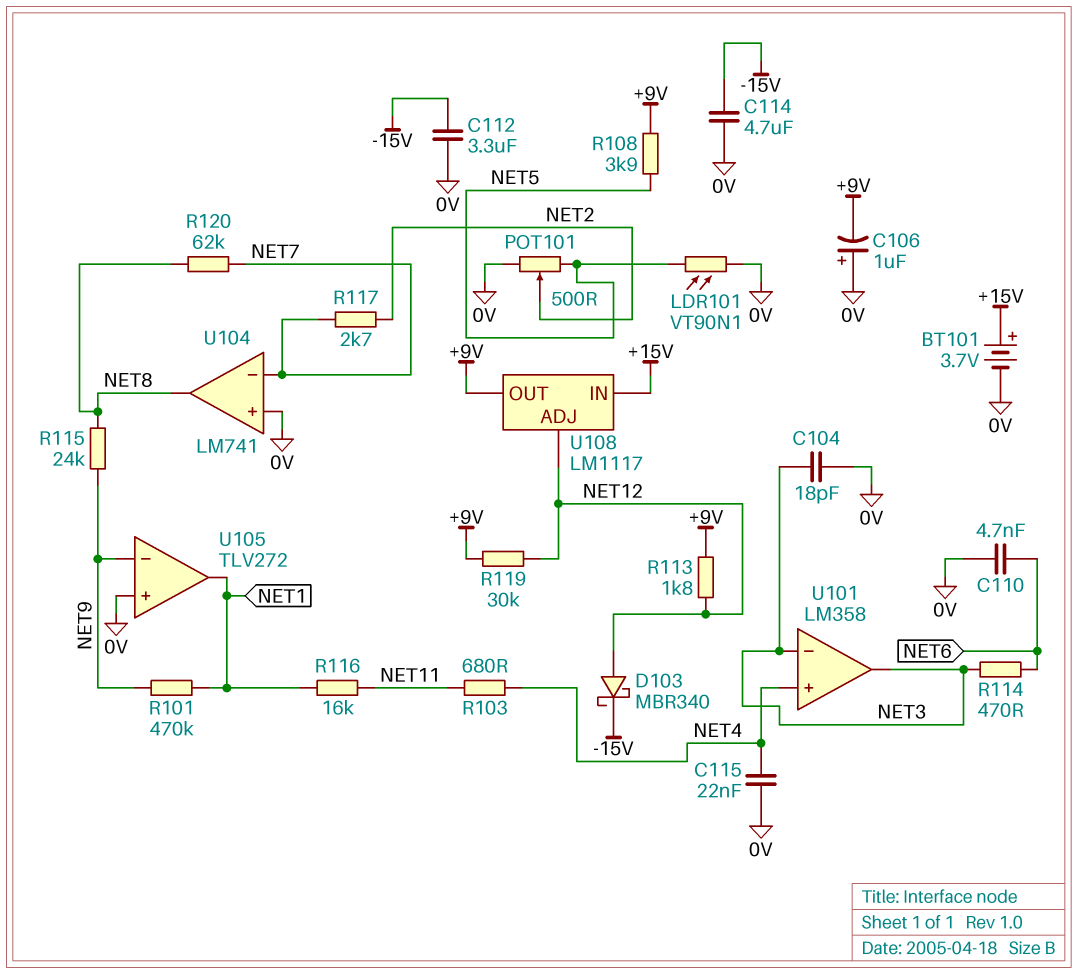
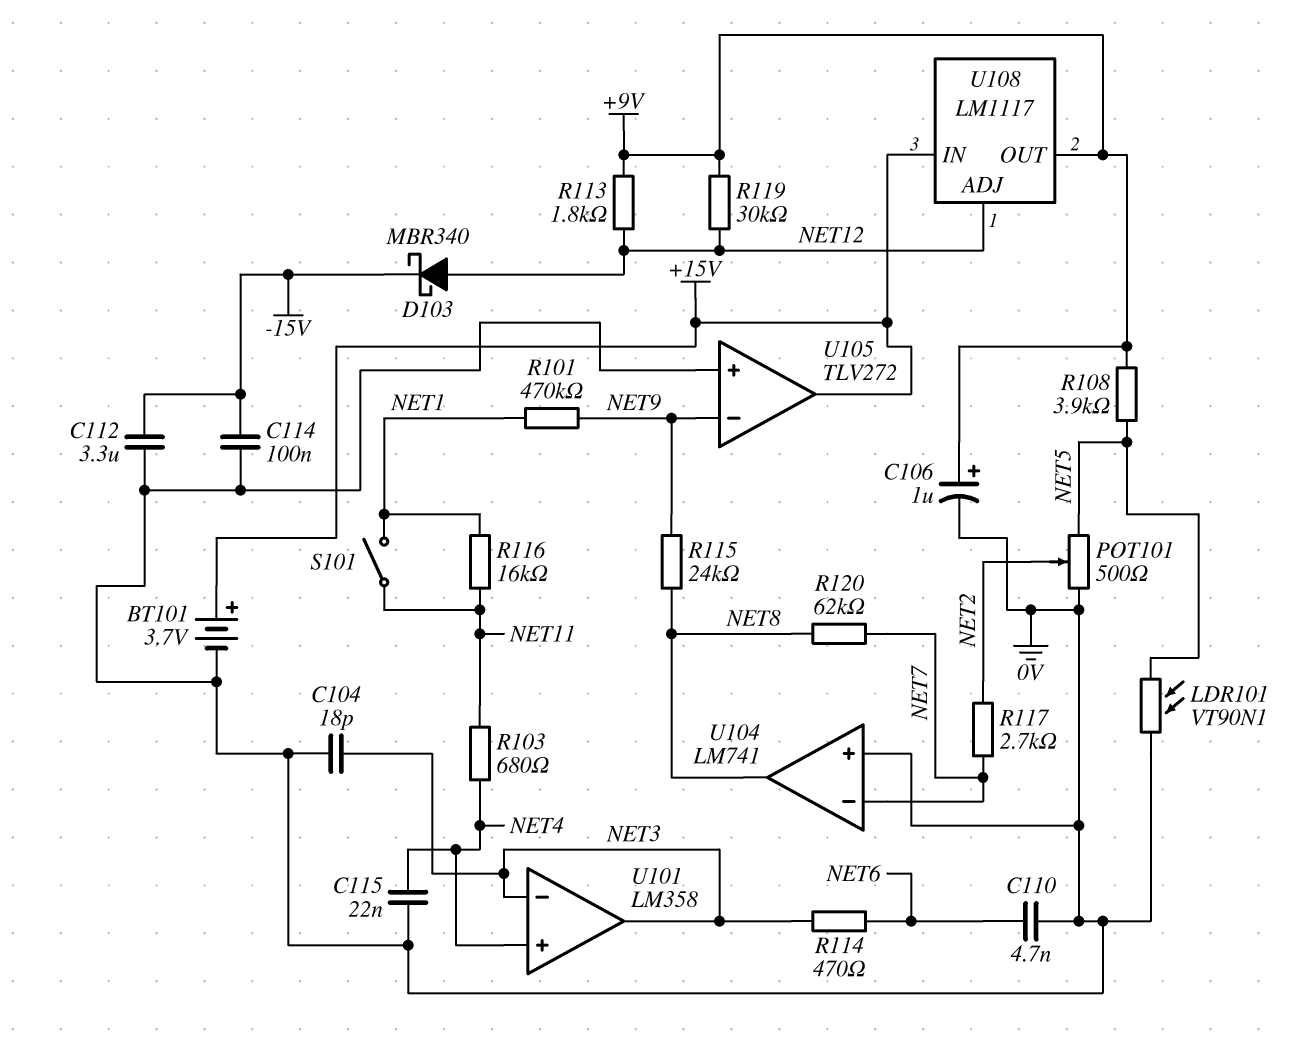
C106: 1uF (plus 0V, minus +9V) -> 1uF (plus +9V, minus 0V)
C114: 4.7uF (-15V, 0V) -> 100nF (-15V, 0V)
S101: none -> switch (NET1, NET11)
U105 pin out: NET1 -> +15V

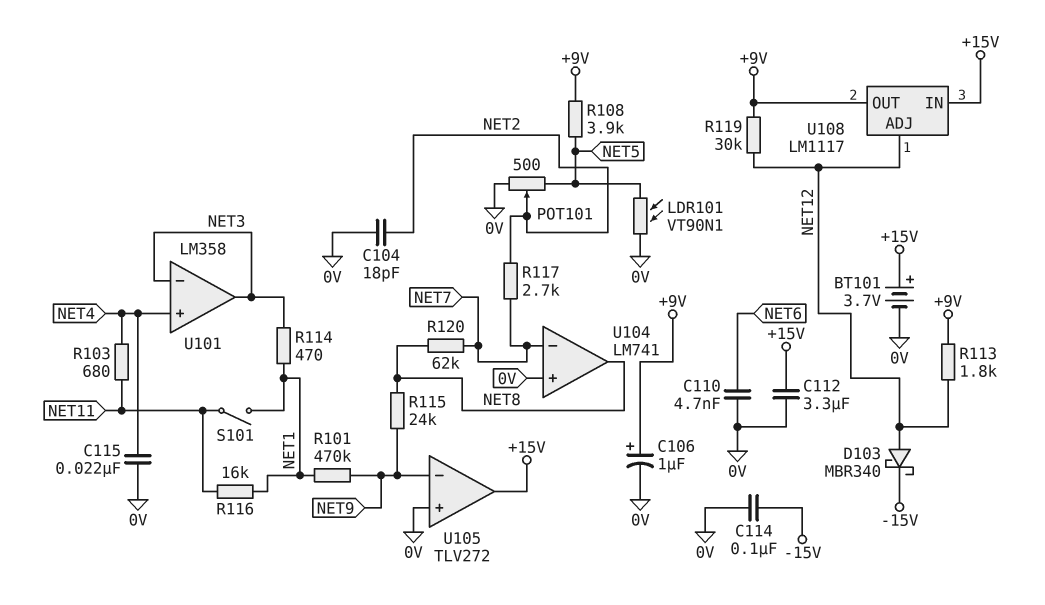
C104: 18pF (0V, NET3) -> 18pF (0V, NET2)
C112: 3.3uF (-15V, 0V) -> 3.3uF (+15V, 0V)
R114: 470 (NET3, NET6) -> 470 (NET1, NET3)

